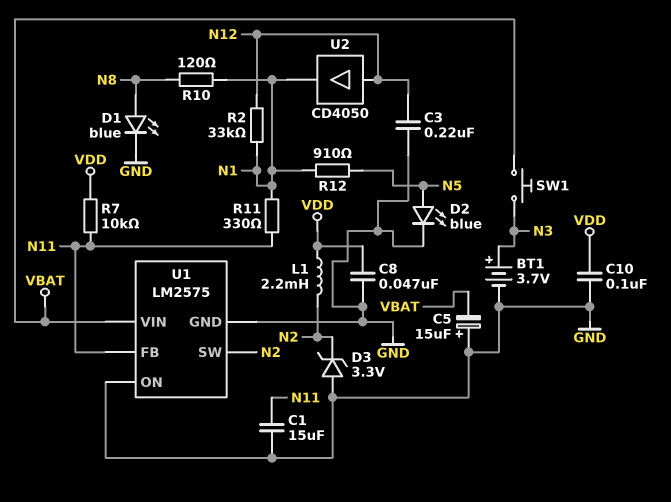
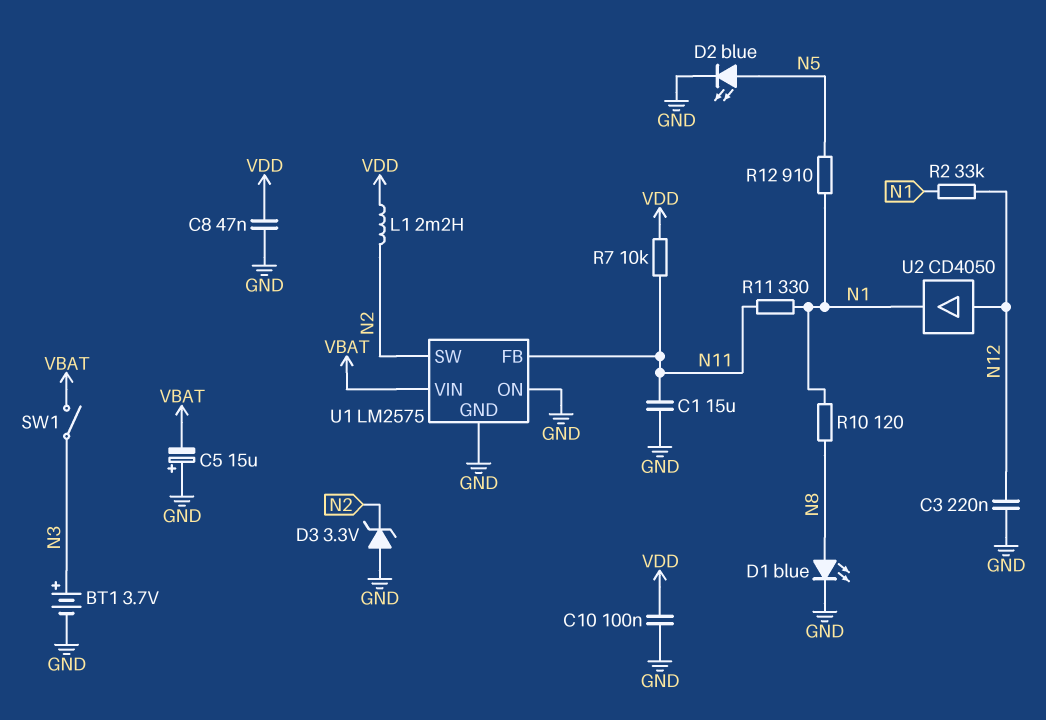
SW1: button (N3, VBAT) -> switch (N3, VBAT)

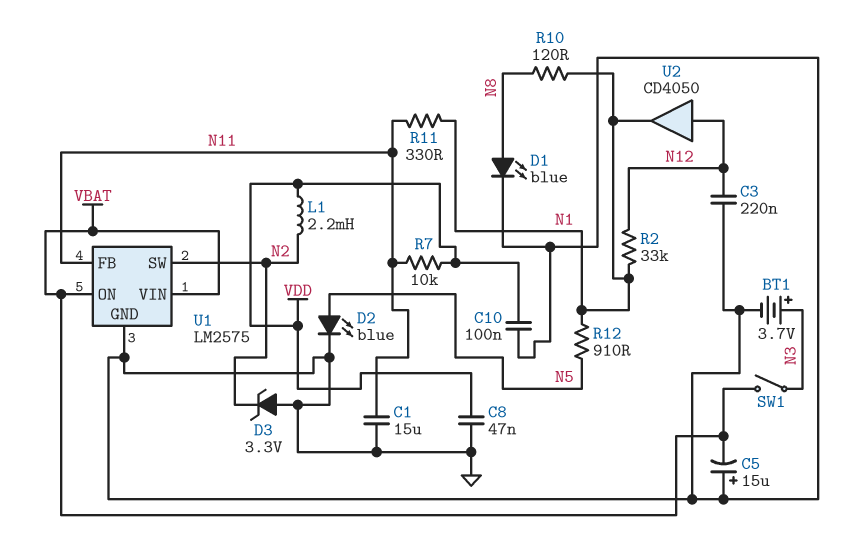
U1 pin ON: GND -> VBAT

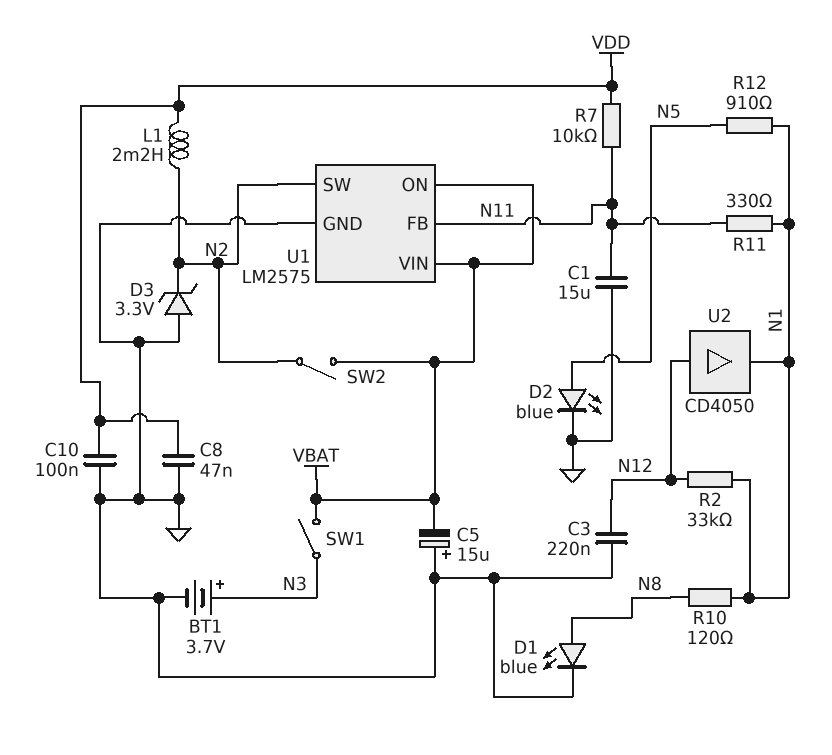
SW2: none -> switch (N2, VBAT)

